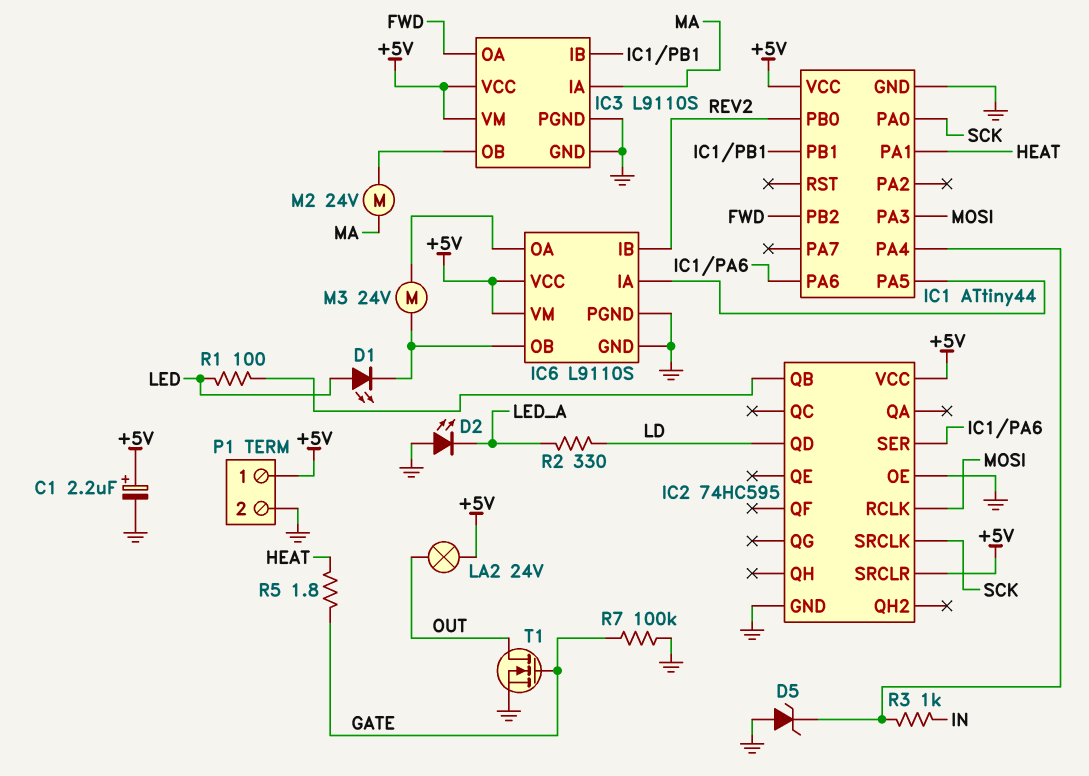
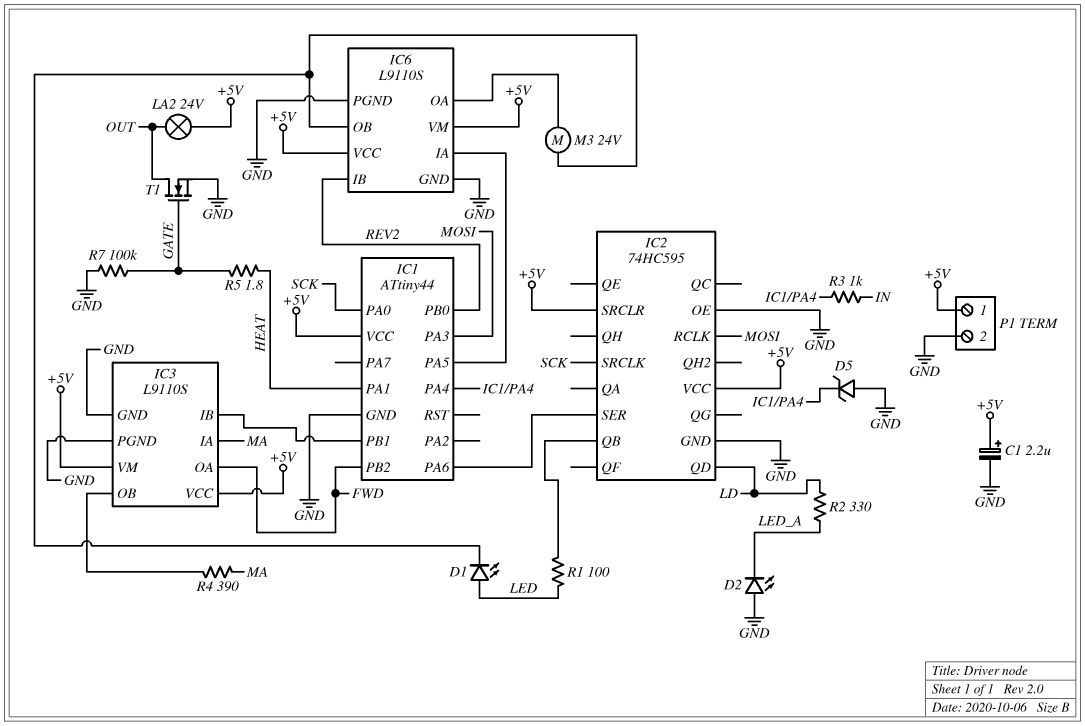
M2: motor 24V (IC3/OB, MA) -> none
R4: none -> 390 (IC3/OB, MA)

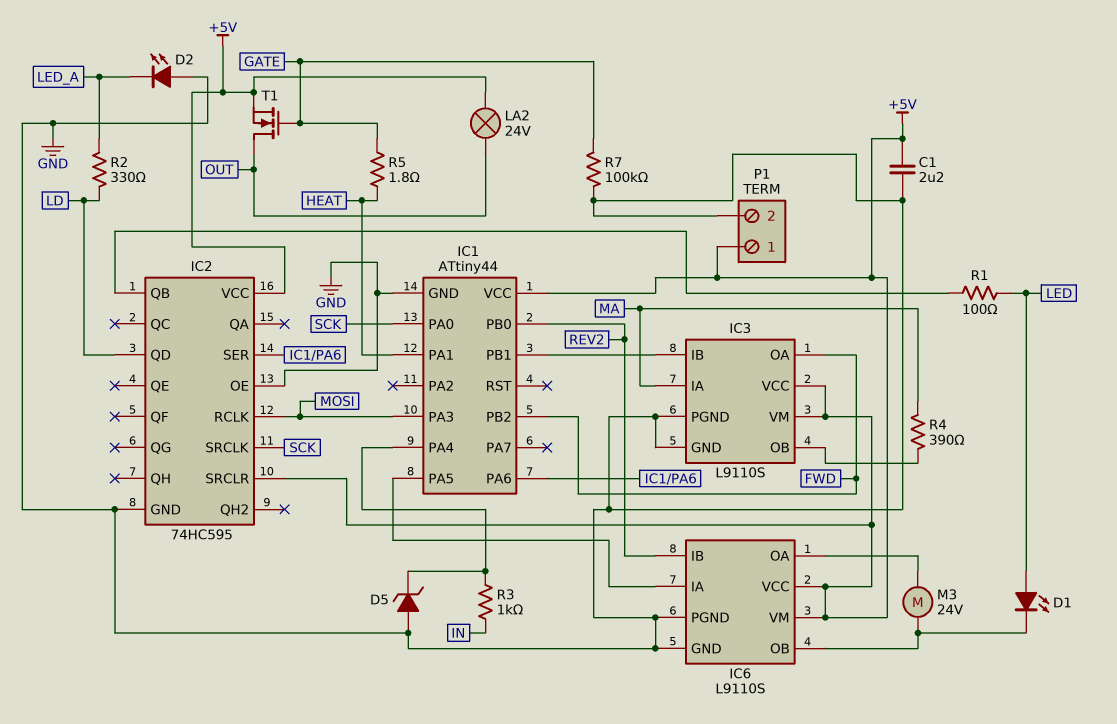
C1: 2.2uF (plus +5V, minus GND) -> 2.2uF (+5V, GND)
T1: NMOS (G GATE, D OUT, S GND) -> NMOS (G GATE, D OUT, S +5V)

